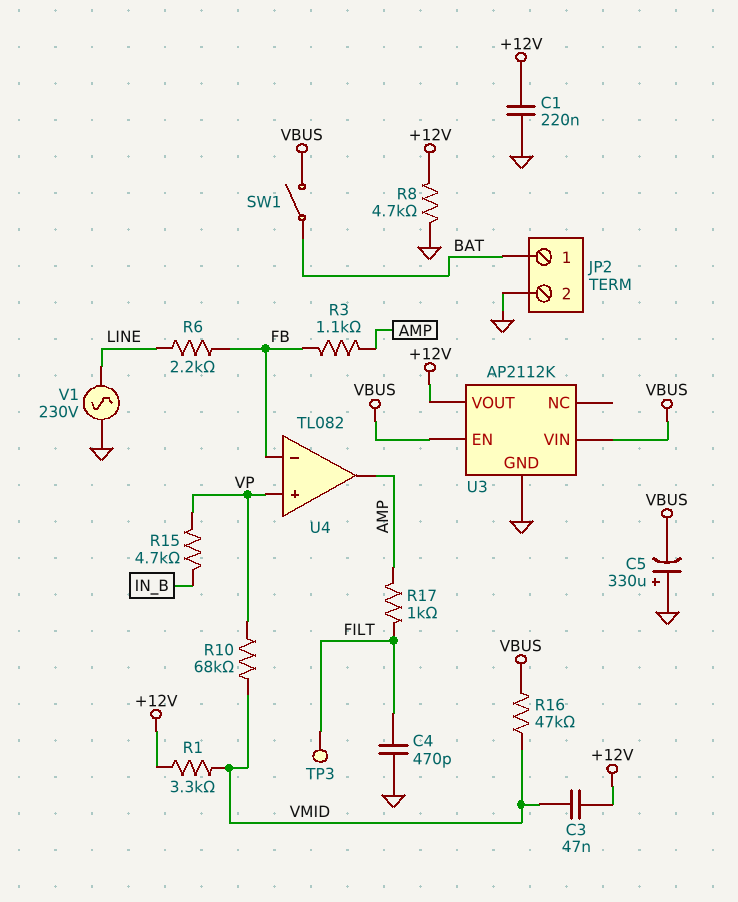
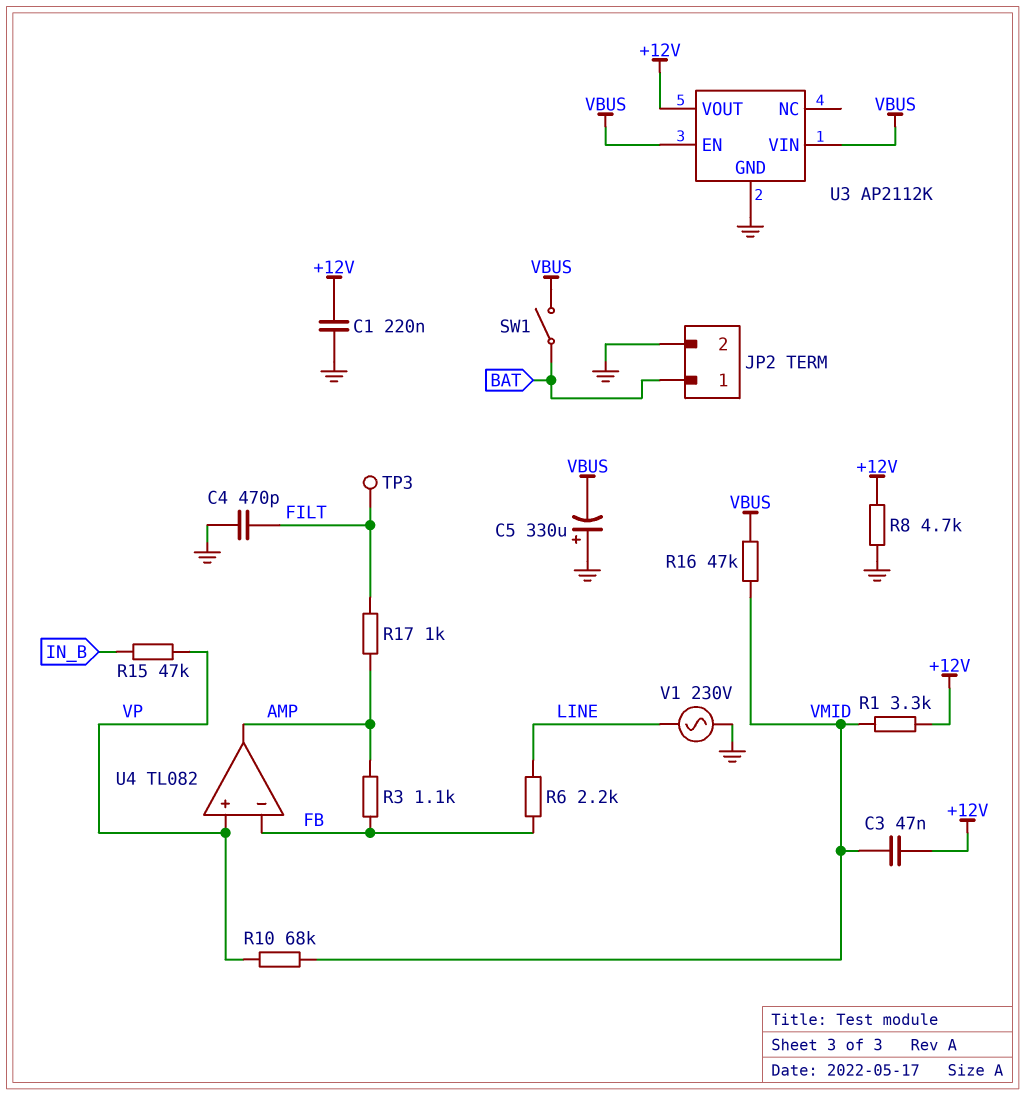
R15: 4.7k (IN_B, VP) -> 47k (IN_B, VP)

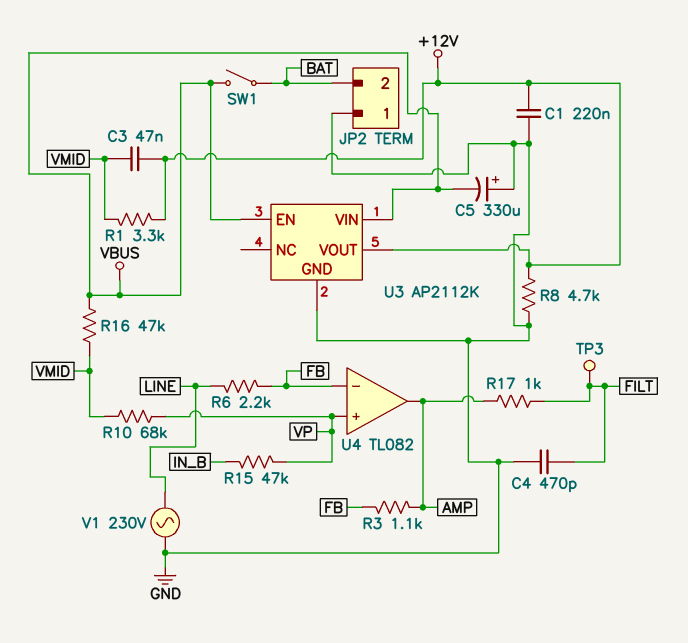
JP2 pin 1: BAT -> GND
JP2 pin 2: GND -> BAT

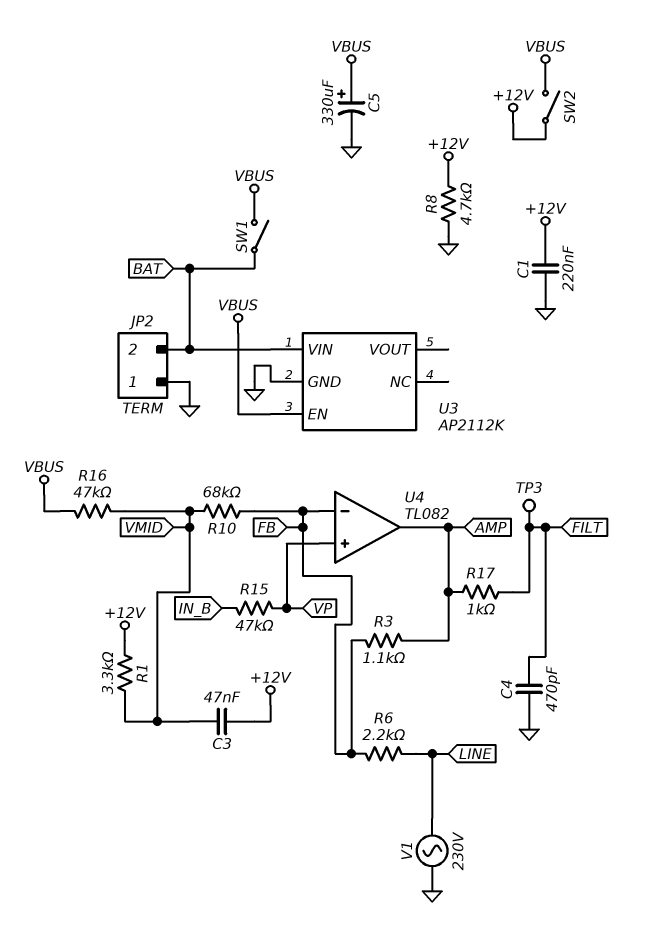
C5: 330uF (plus GND, minus VBUS) -> 330uF (plus VBUS, minus GND)
R10: 68k (VMID, VP) -> 68k (FB, VMID)
SW2: none -> switch (+12V, VBUS)
U3 pin VIN: VBUS -> BAT
U3 pin VOUT: +12V -> none

